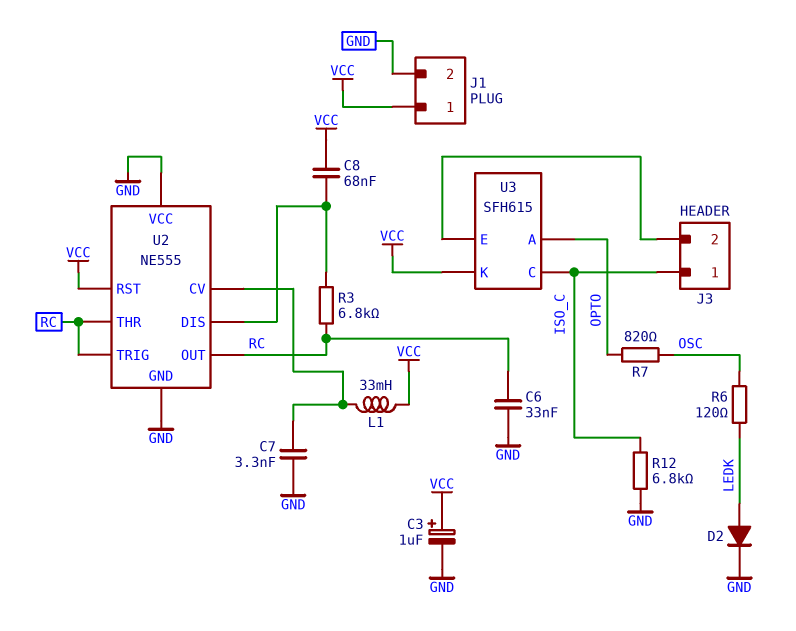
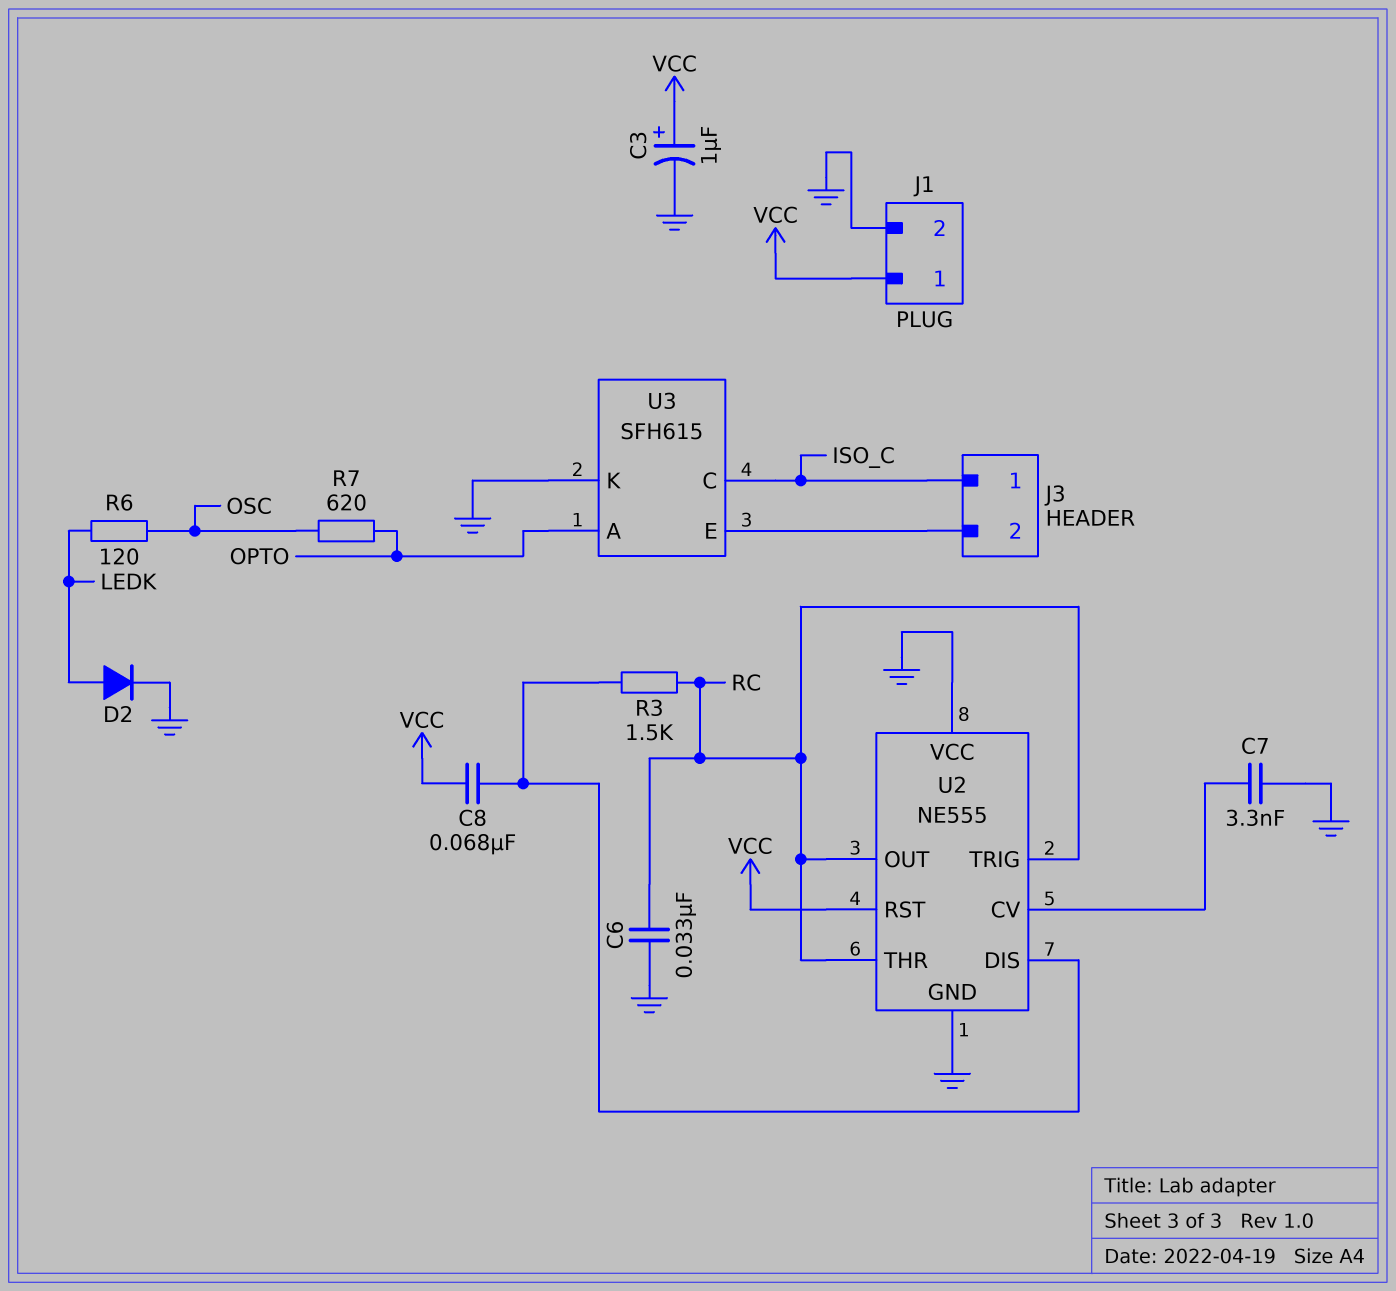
L1: 33mH (U2/CV, VCC) -> none
R3: 6.8k (RC, U2/DIS) -> 1.5k (RC, U2/DIS)
R7: 820 (OPTO, OSC) -> 620 (OPTO, OSC)
R12: 6.8k (GND, ISO_C) -> none
U3 pin K: VCC -> GND

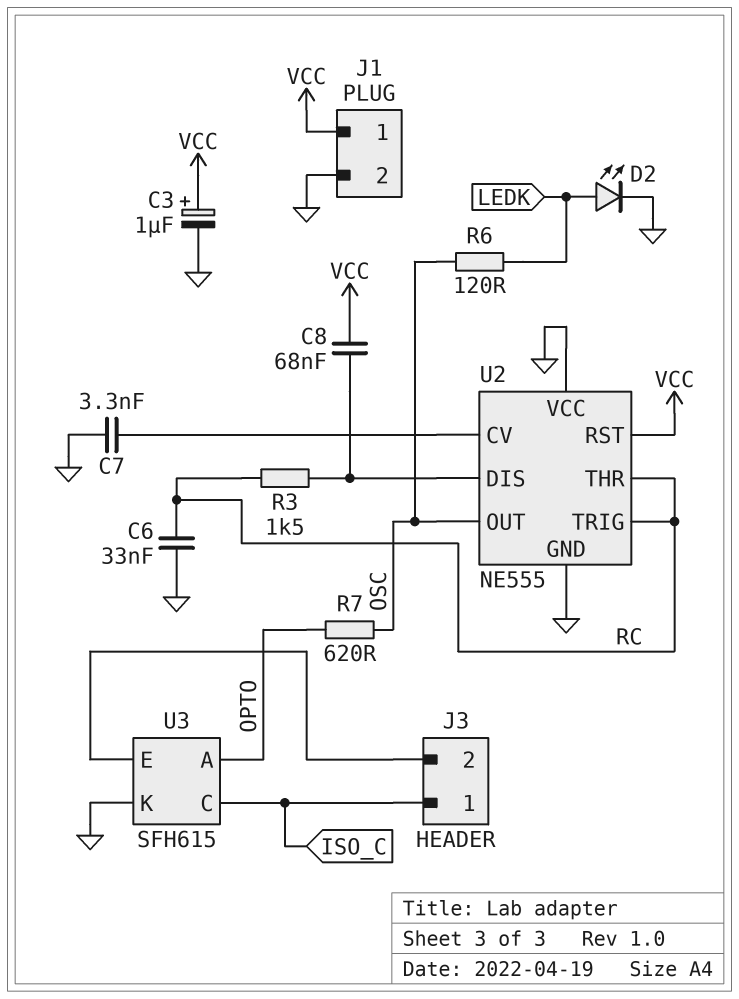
D2: diode (A LEDK, K GND) -> LED (A LEDK, K GND)
U2 pin OUT: RC -> OSC

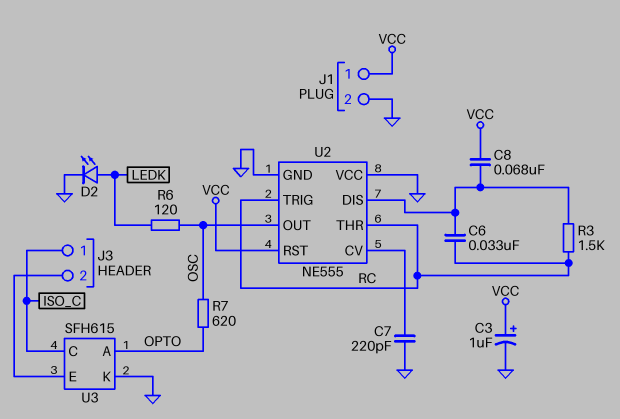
C6: 33nF (GND, RC) -> 33nF (RC, U2/DIS)
C7: 3.3nF (GND, U2/CV) -> 220pF (GND, U2/CV)

